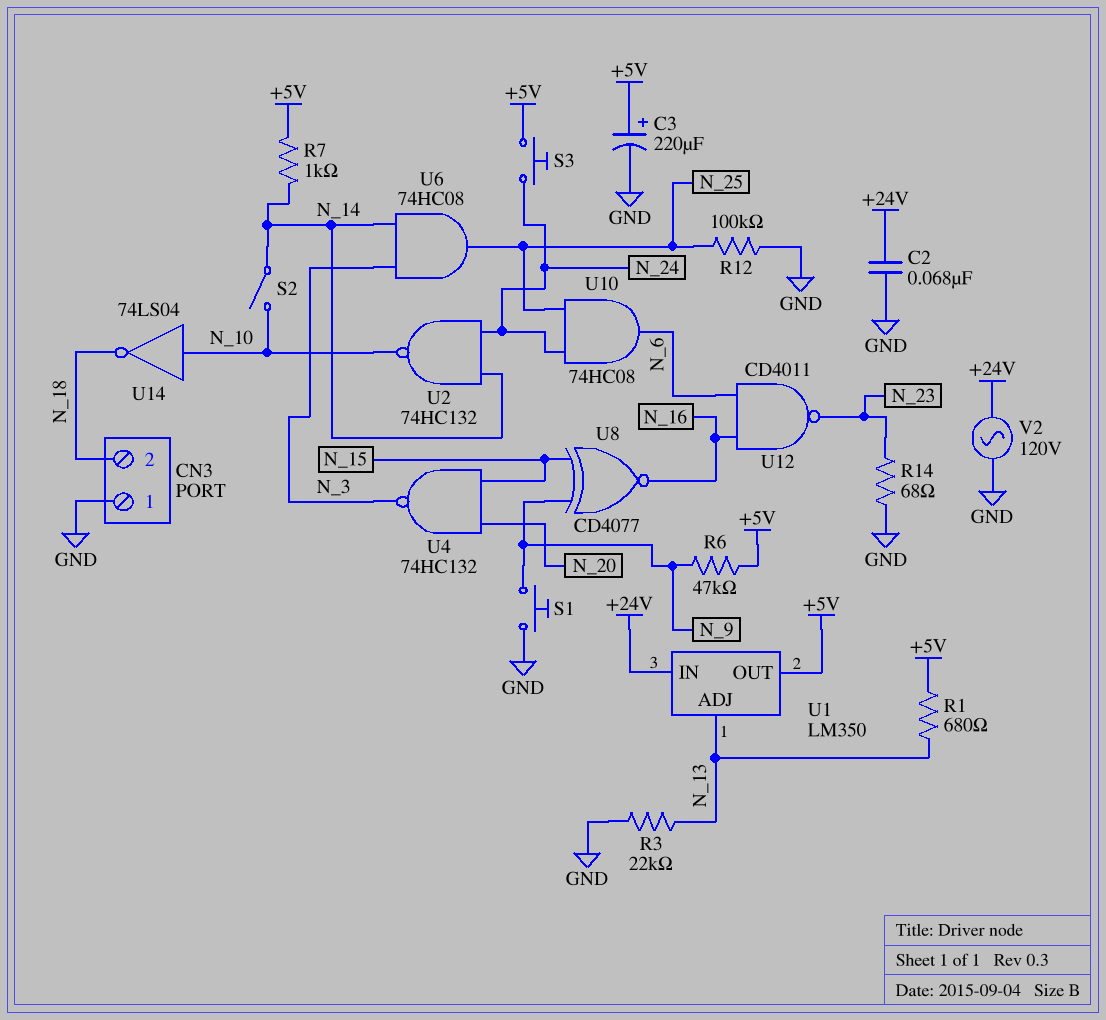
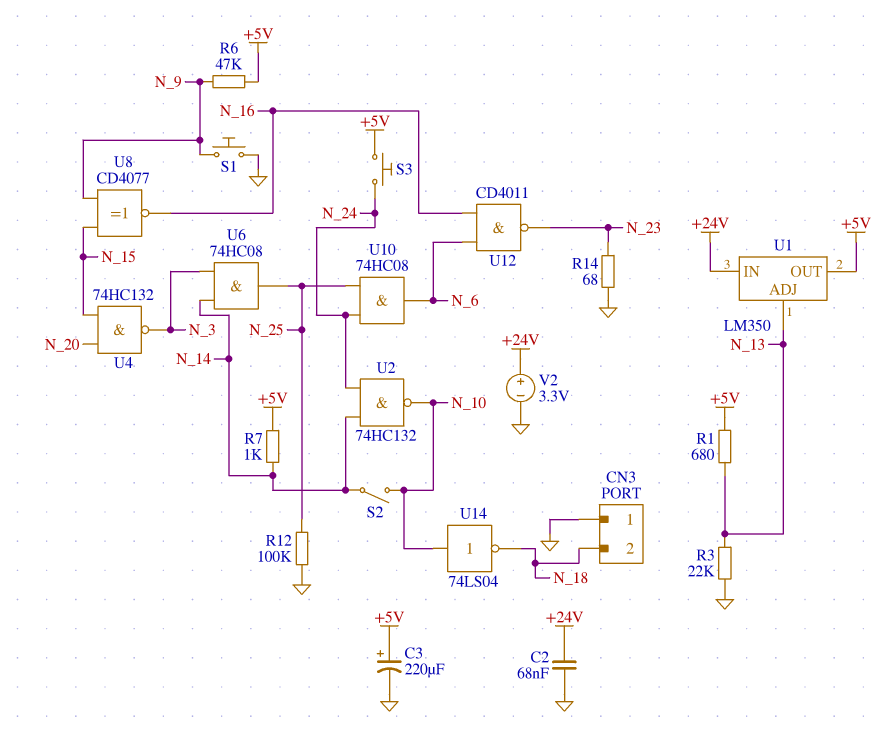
V2: AC 120V (+24V, GND) -> 3.3V (plus +24V, minus GND)

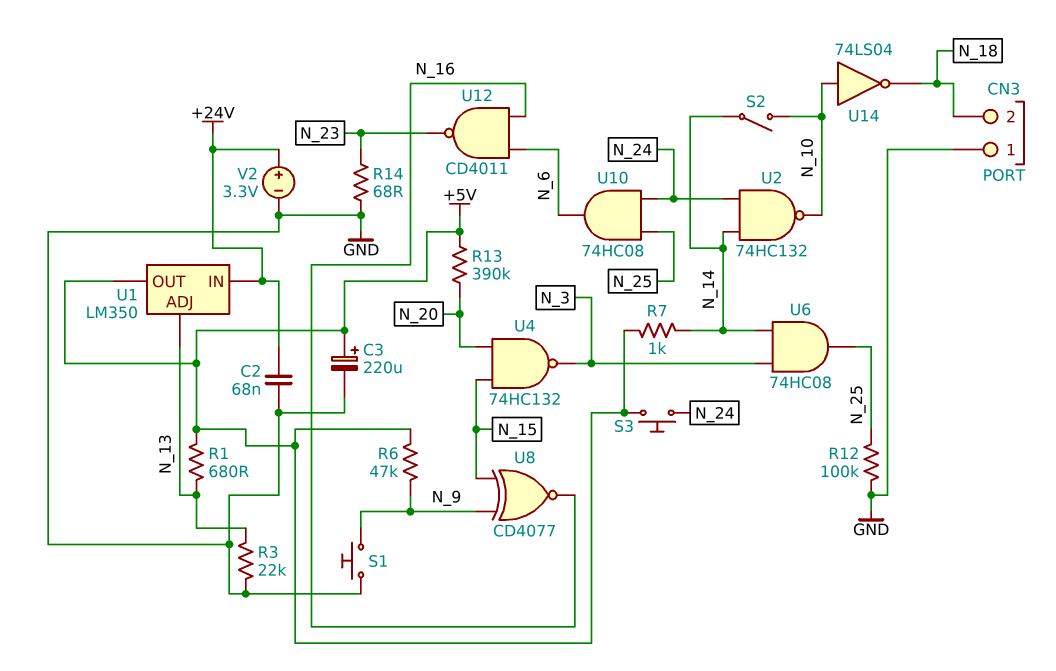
R13: none -> 390k (+5V, N_20)

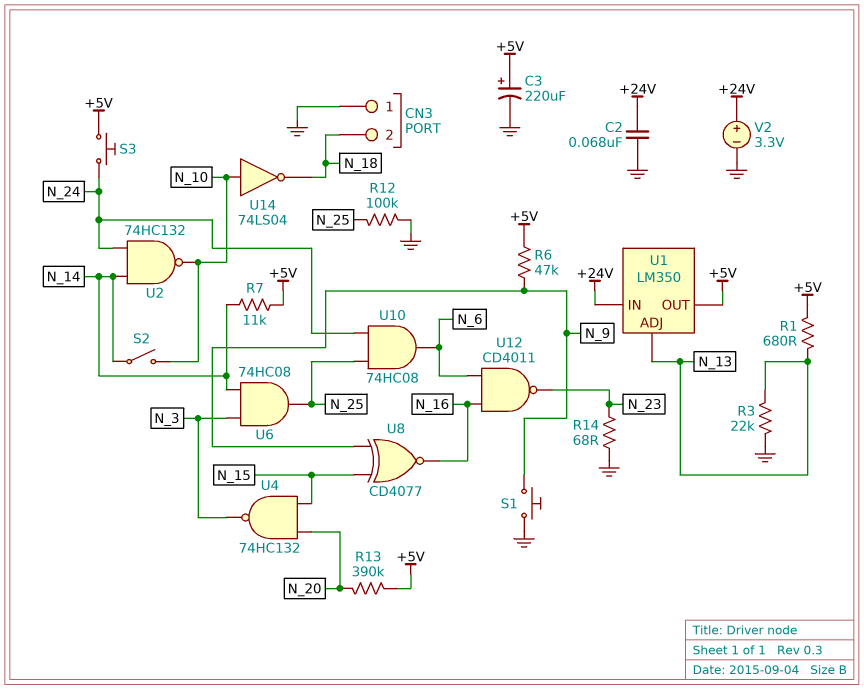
R7: 1k (+5V, N_14) -> 11k (+5V, N_14)

